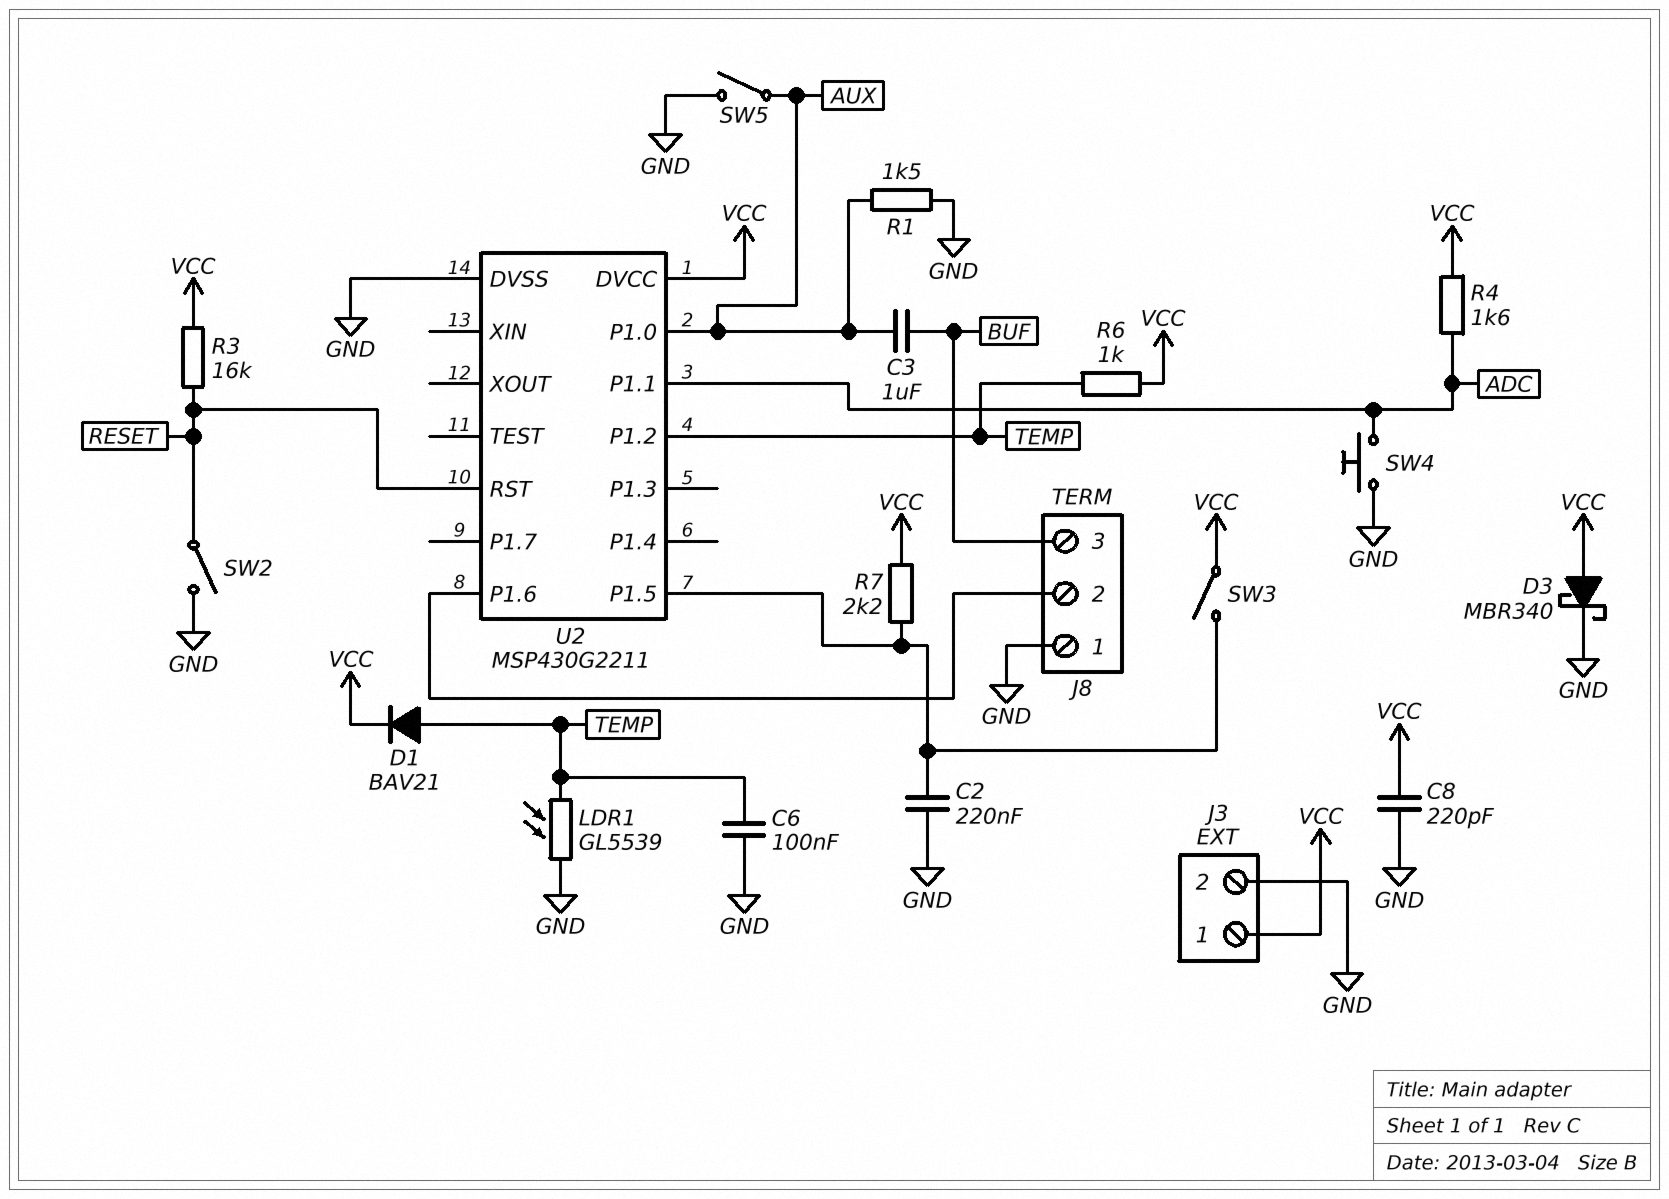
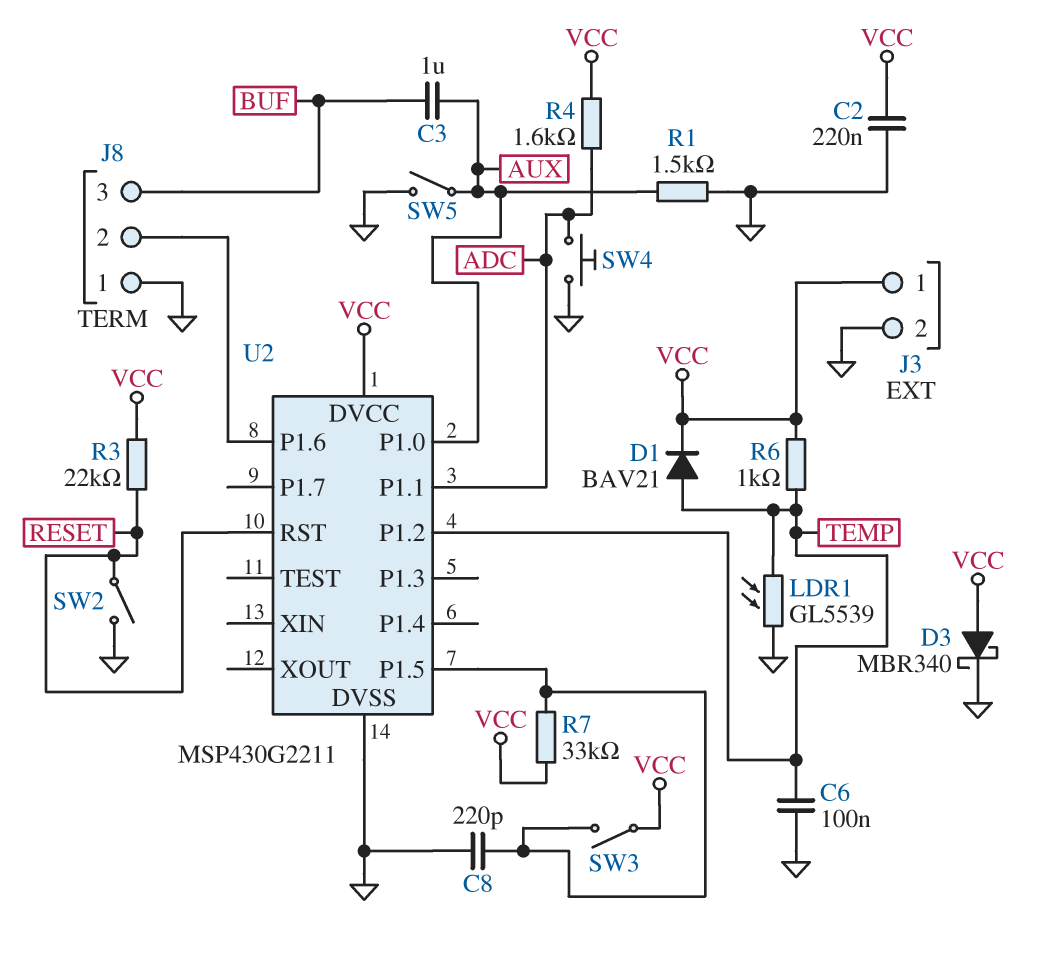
C2: 220nF (GND, U2/P1.5) -> 220nF (GND, VCC)
C8: 220pF (GND, VCC) -> 220pF (GND, U2/P1.5)
R3: 16k (RESET, VCC) -> 22k (RESET, VCC)
R7: 2.2k (U2/P1.5, VCC) -> 33k (U2/P1.5, VCC)

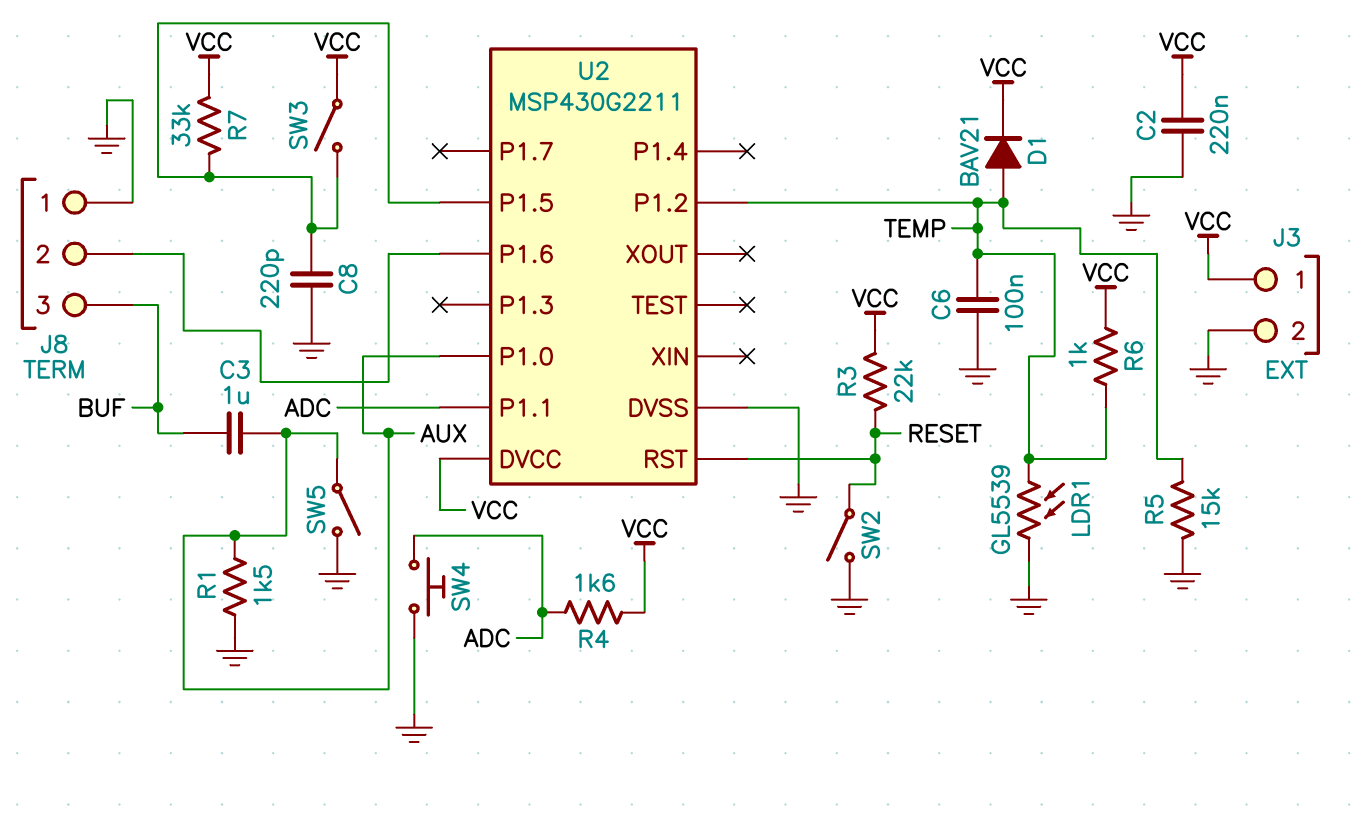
D3: schottky MBR340 (A VCC, K GND) -> none
R5: none -> 15k (GND, TEMP)

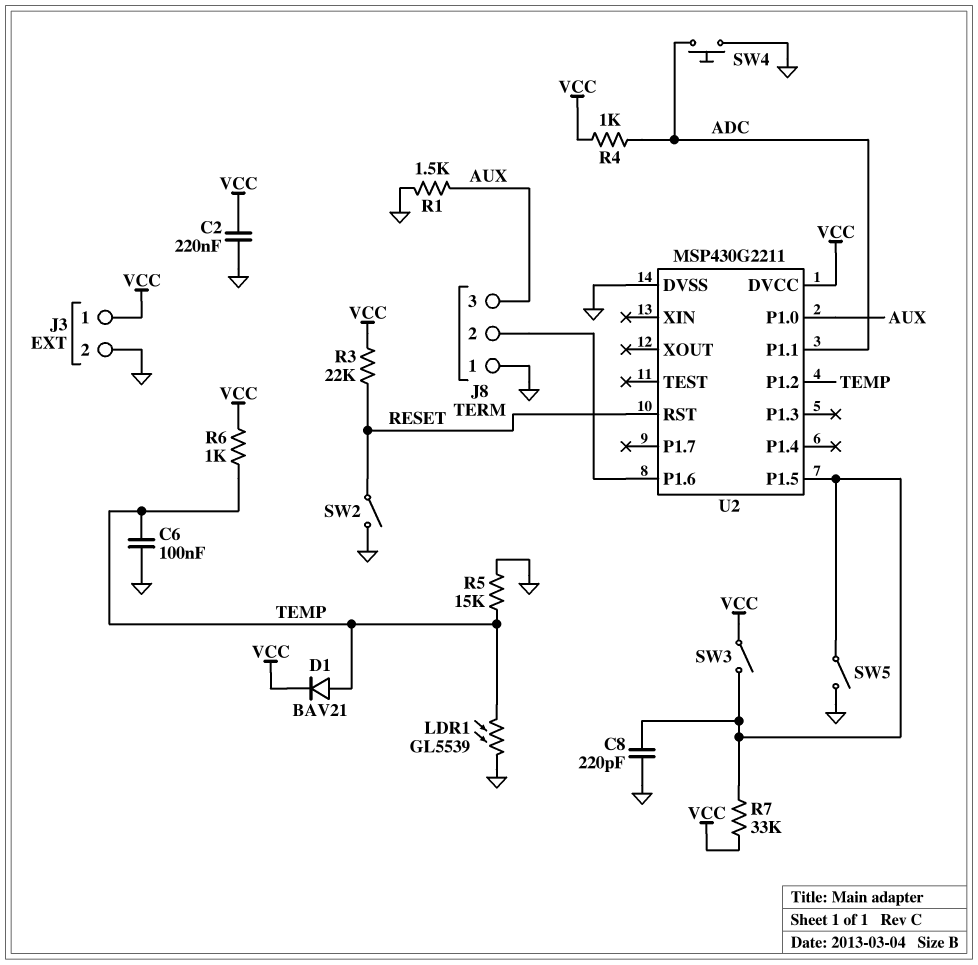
C3: 1uF (AUX, BUF) -> none
J8 pin 3: BUF -> AUX
R4: 1.6k (ADC, VCC) -> 1k (ADC, VCC)
SW5: switch (AUX, GND) -> switch (GND, U2/P1.5)

